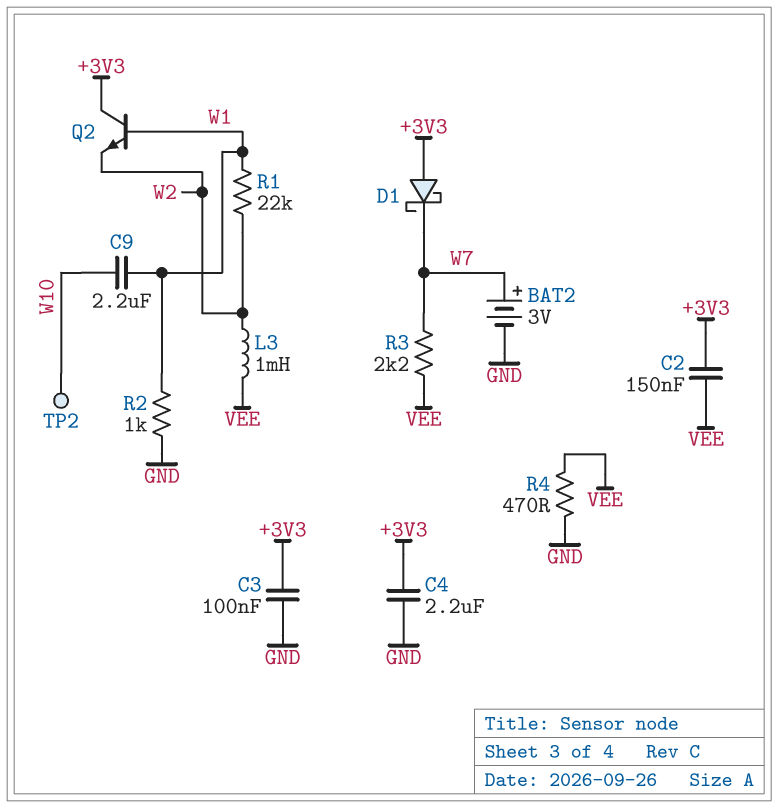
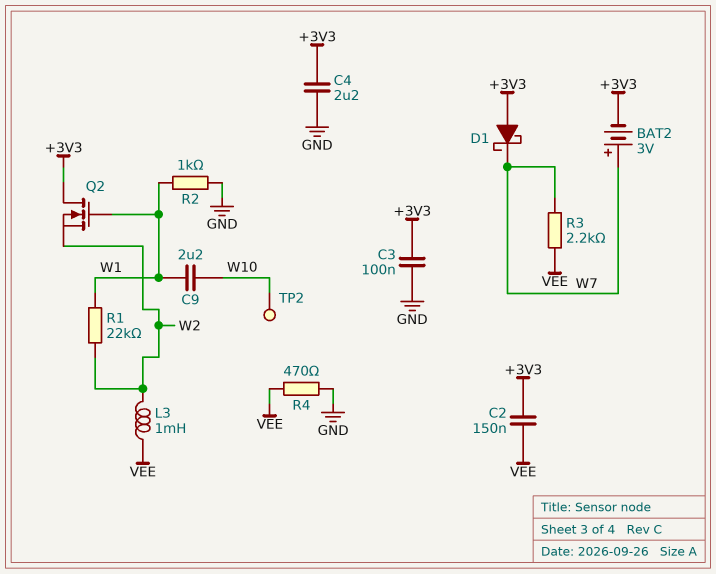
BAT2: 3V (plus W7, minus GND) -> 3V (plus W7, minus +3V3)
Q2: NPN (B W1, C +3V3, E W2) -> NMOS (G W1, D +3V3, S W2)

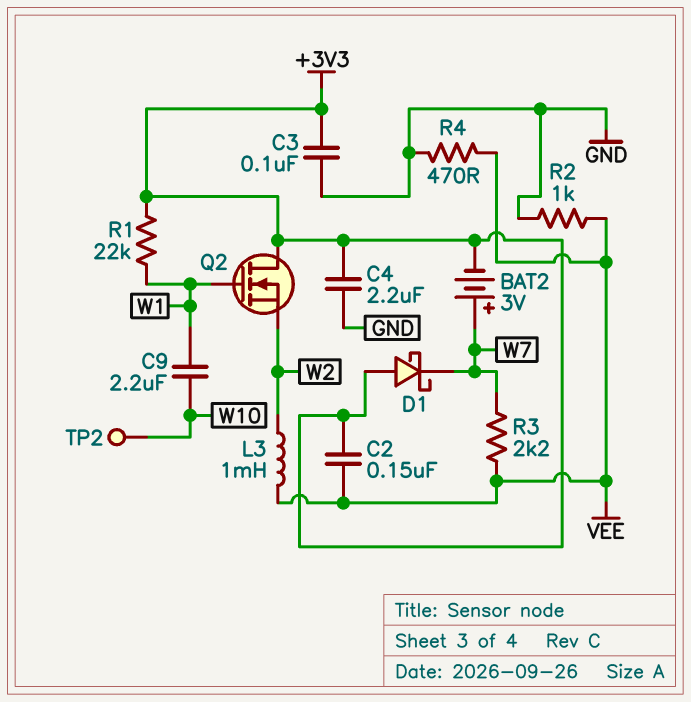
R1: 22k (W1, W2) -> 22k (+3V3, W1)
R2: 1k (GND, W1) -> 1k (GND, VEE)

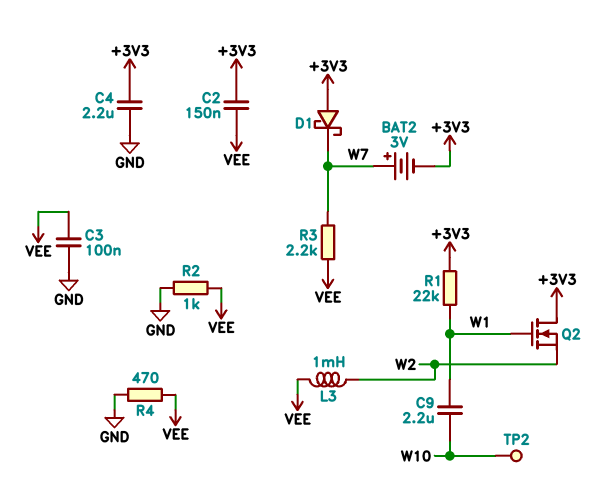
C3: 100nF (+3V3, GND) -> 100nF (GND, VEE)

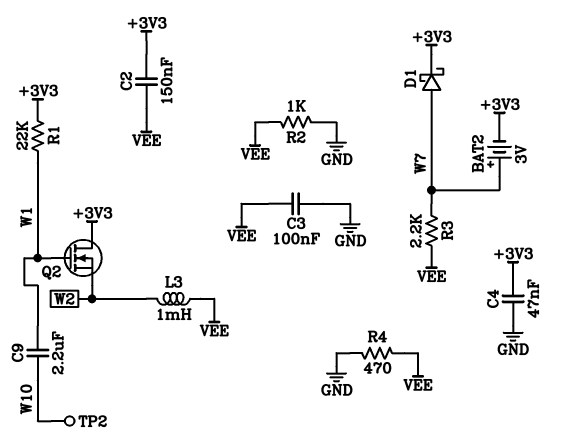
C4: 2.2uF (+3V3, GND) -> 47nF (+3V3, GND)
D1: schottky (A +3V3, K W7) -> schottky (A W7, K +3V3)

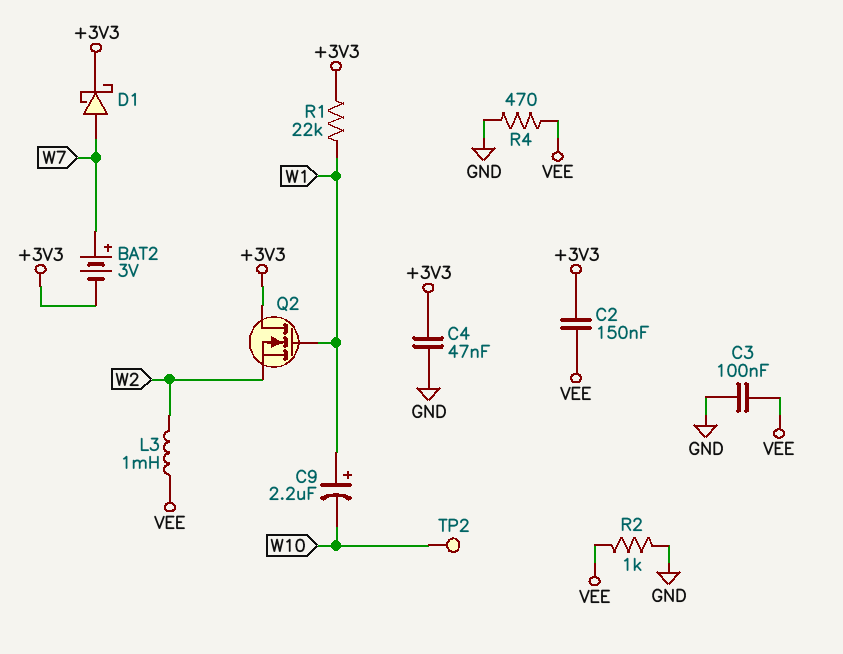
C9: 2.2uF (W1, W10) -> 2.2uF (plus W1, minus W10)
R3: 2.2k (VEE, W7) -> none

